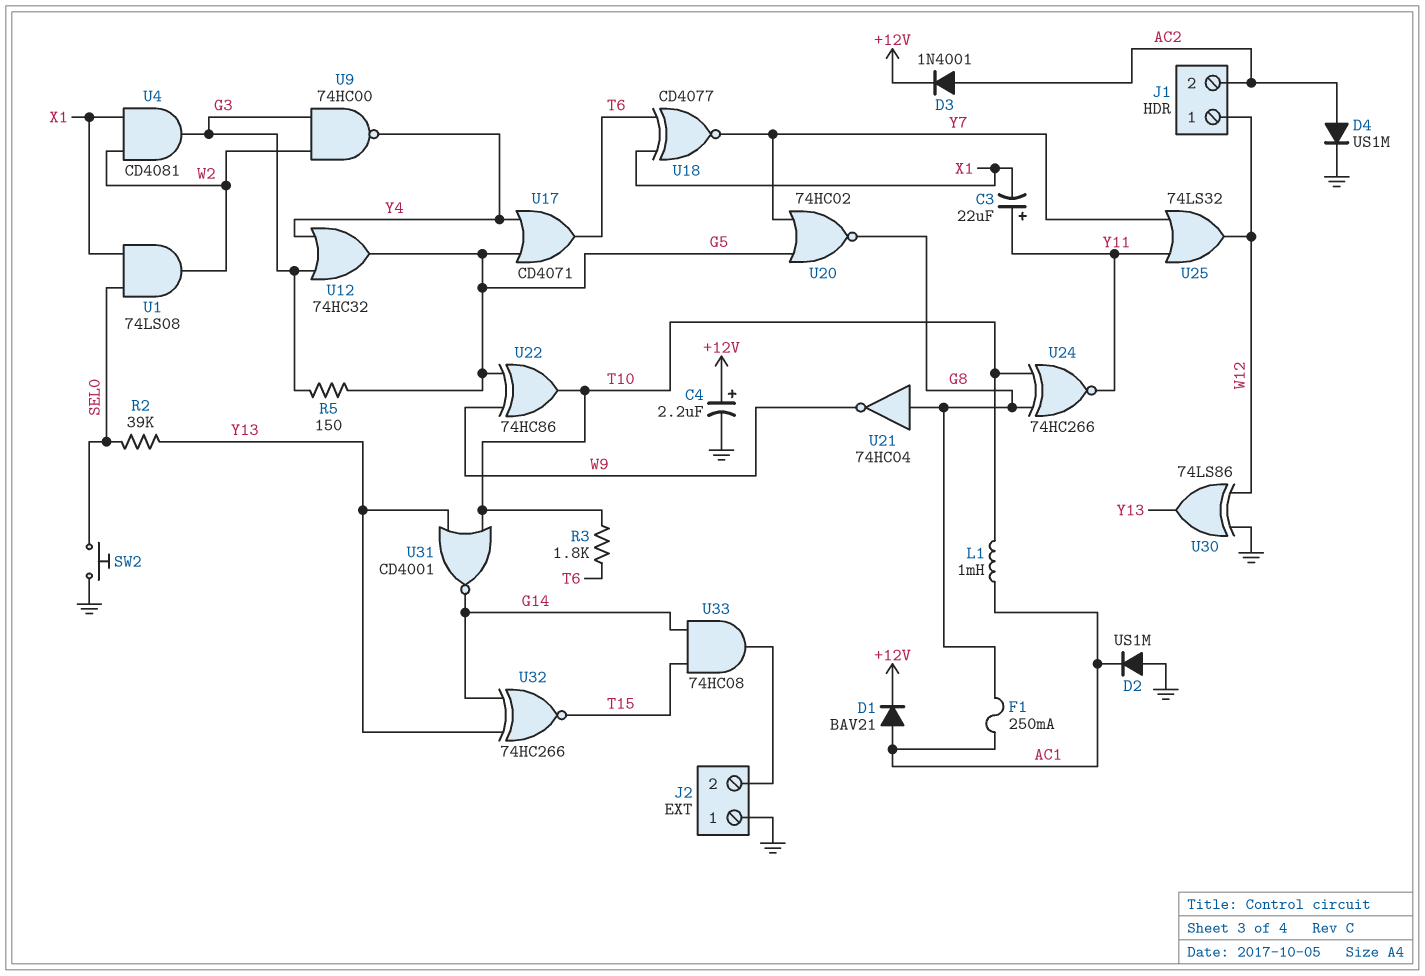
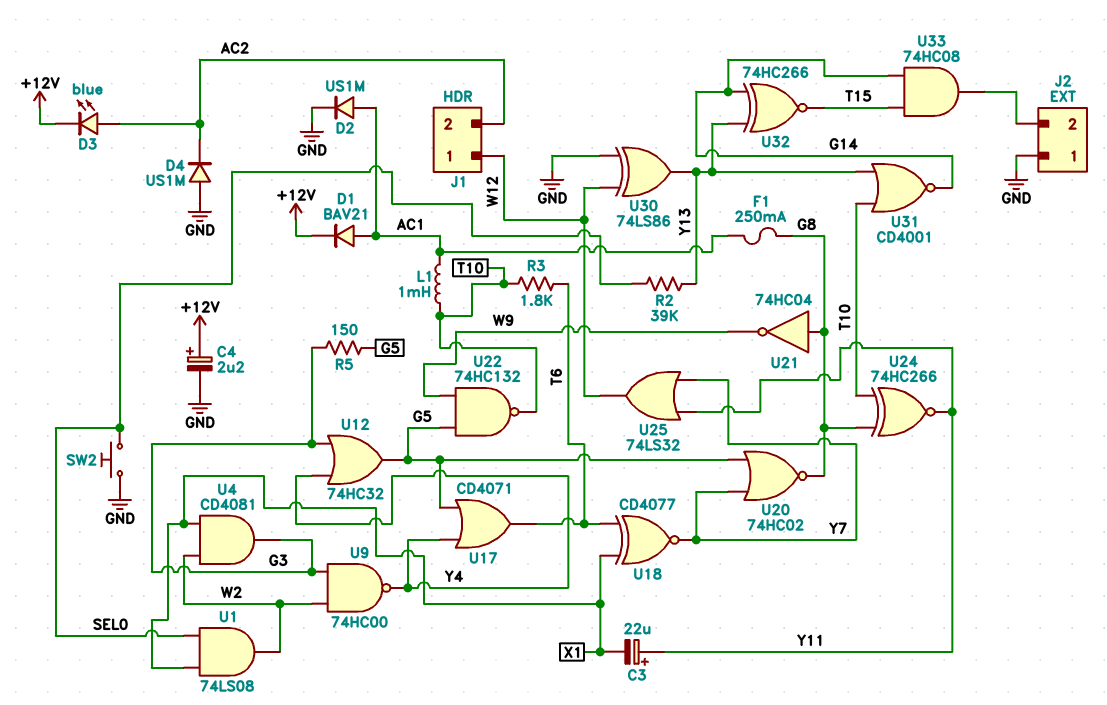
D2: diode US1M (A GND, K AC1) -> diode US1M (A AC1, K GND)
D3: diode 1N4001 (A AC2, K +12V) -> LED blue (A AC2, K +12V)
D4: diode US1M (A AC2, K GND) -> diode US1M (A GND, K AC2)
U22: XOR 74HC86 (in G5, in W9, out T10) -> NAND 74HC132 (in G5, in W9, out T10)

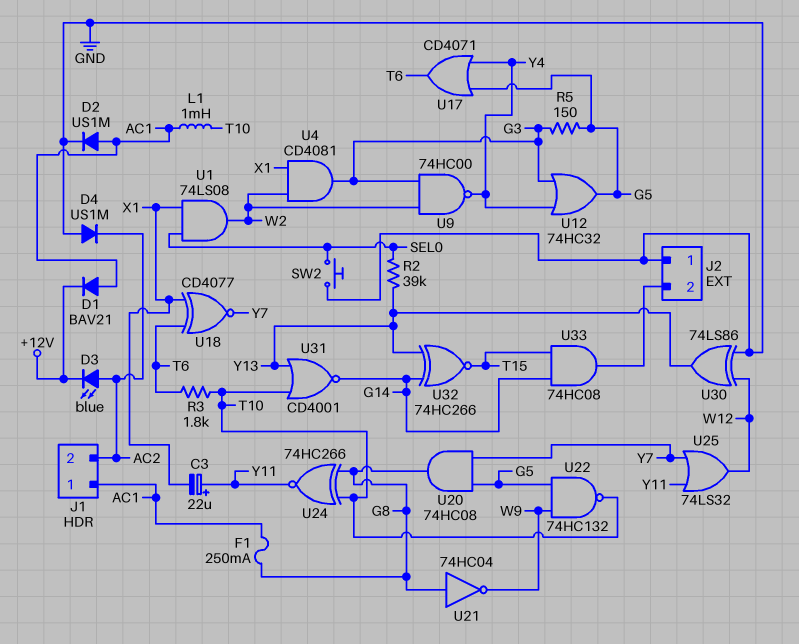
C4: 2.2uF (plus +12V, minus GND) -> none
J1 pin 1: W12 -> AC1
U20: NOR 74HC02 (in G5, in Y7, out G8) -> AND 74HC08 (in G5, in Y7, out G8)

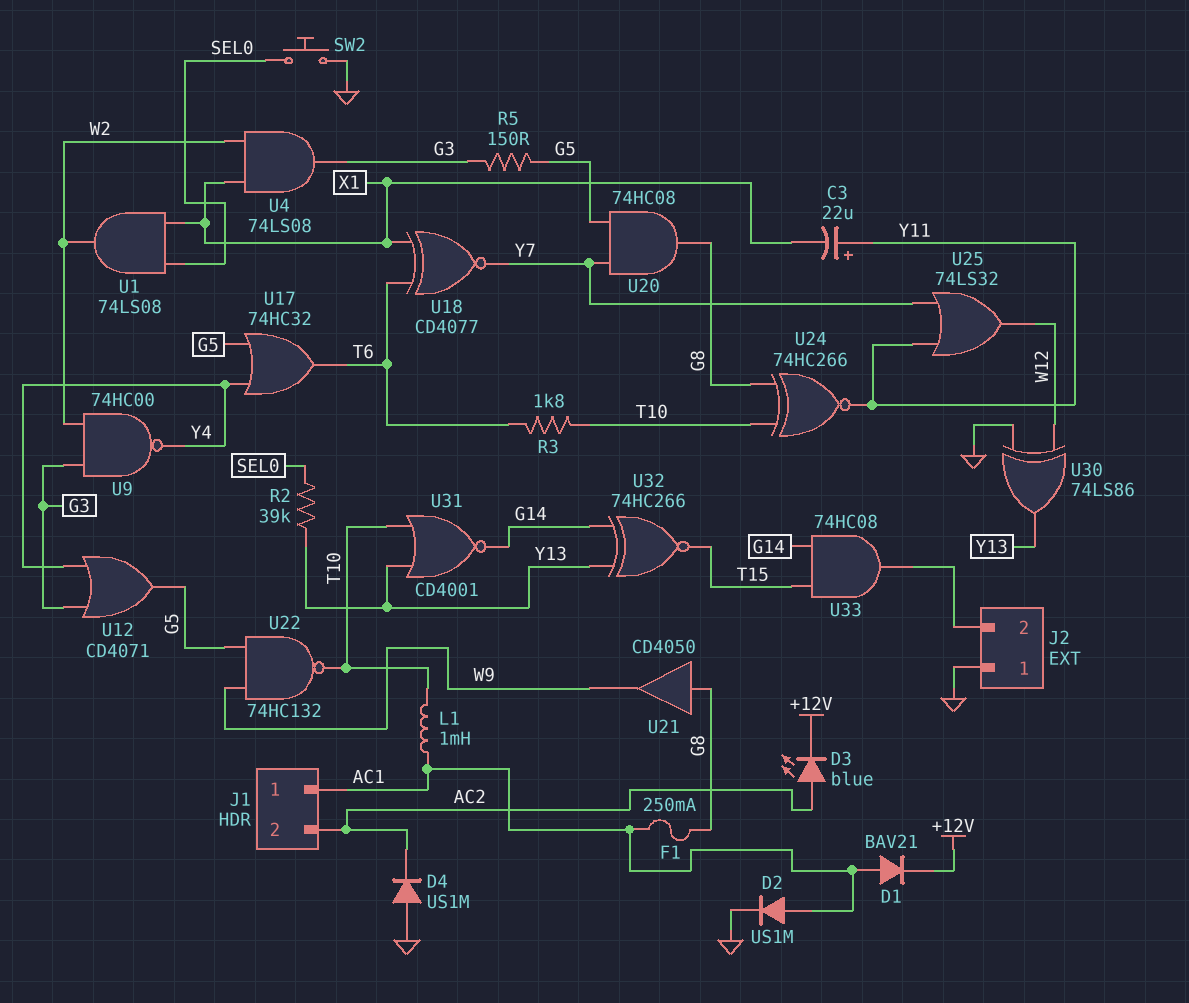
U4: AND CD4081 (in W2, in X1, out G3) -> AND 74LS08 (in W2, in X1, out G3)
U12: OR 74HC32 (in G3, in Y4, out G5) -> OR CD4071 (in G3, in Y4, out G5)
U17: OR CD4071 (in G5, in Y4, out T6) -> OR 74HC32 (in G5, in Y4, out T6)
U21: NOT 74HC04 (in G8, out W9) -> buffer CD4050 (in G8, out W9)

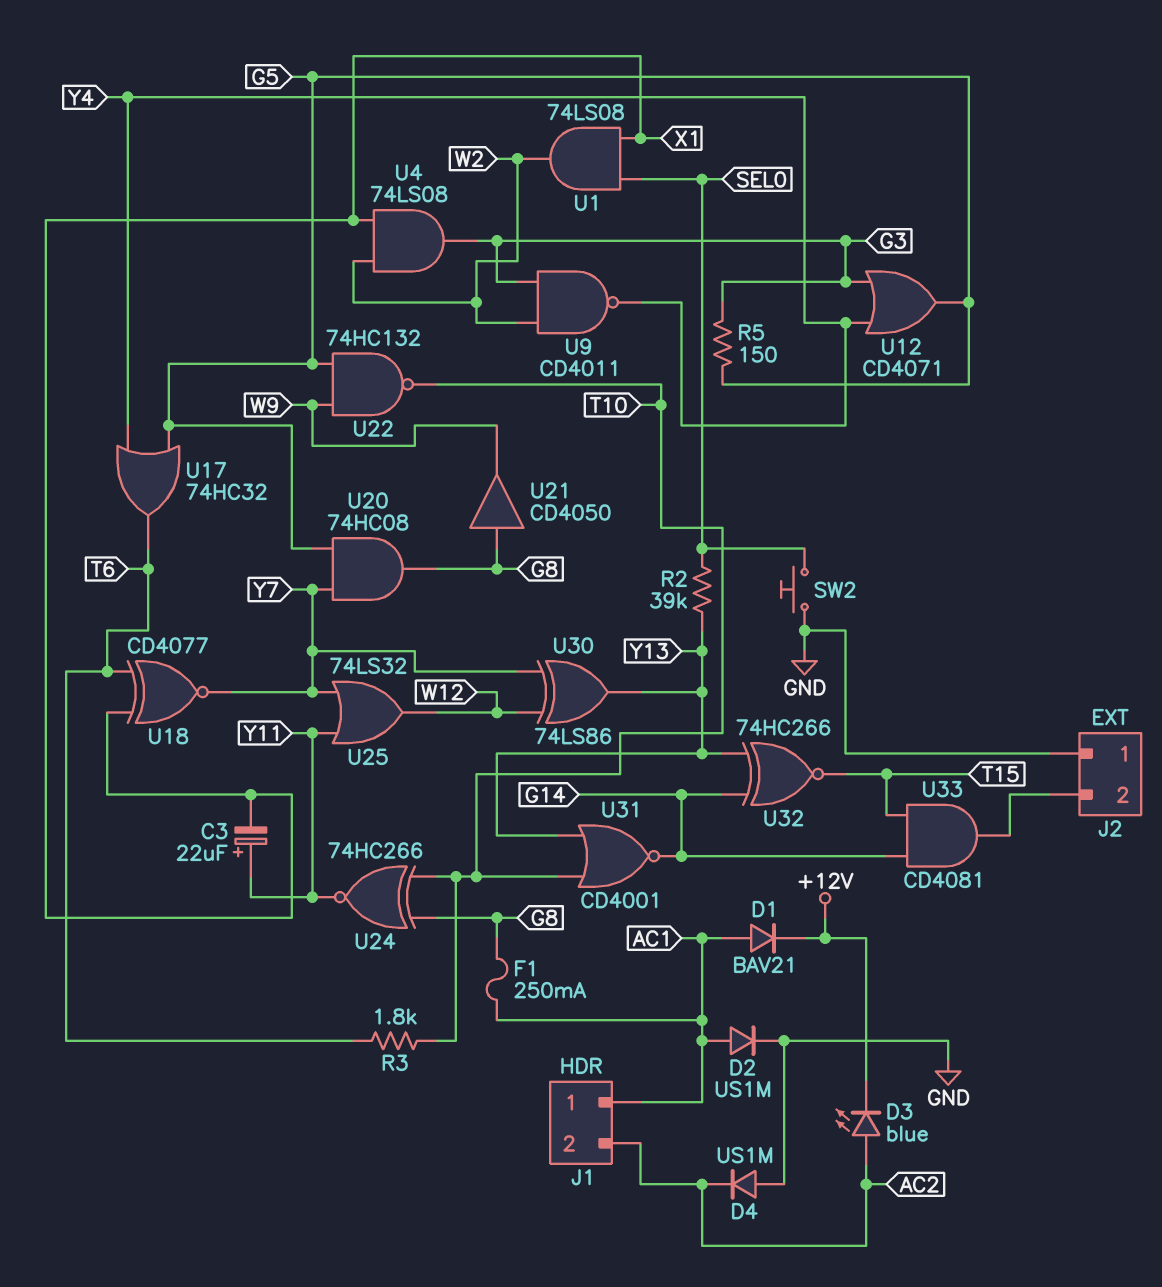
L1: 1mH (AC1, T10) -> none
U9: NAND 74HC00 (in G3, in W2, out Y4) -> NAND CD4011 (in G3, in W2, out Y4)
U30: XOR 74LS86 (in GND, in W12, out Y13) -> XOR 74LS86 (in W12, in Y7, out Y13)
U33: AND 74HC08 (in G14, in T15, out J2/2) -> AND CD4081 (in G14, in T15, out J2/2)

